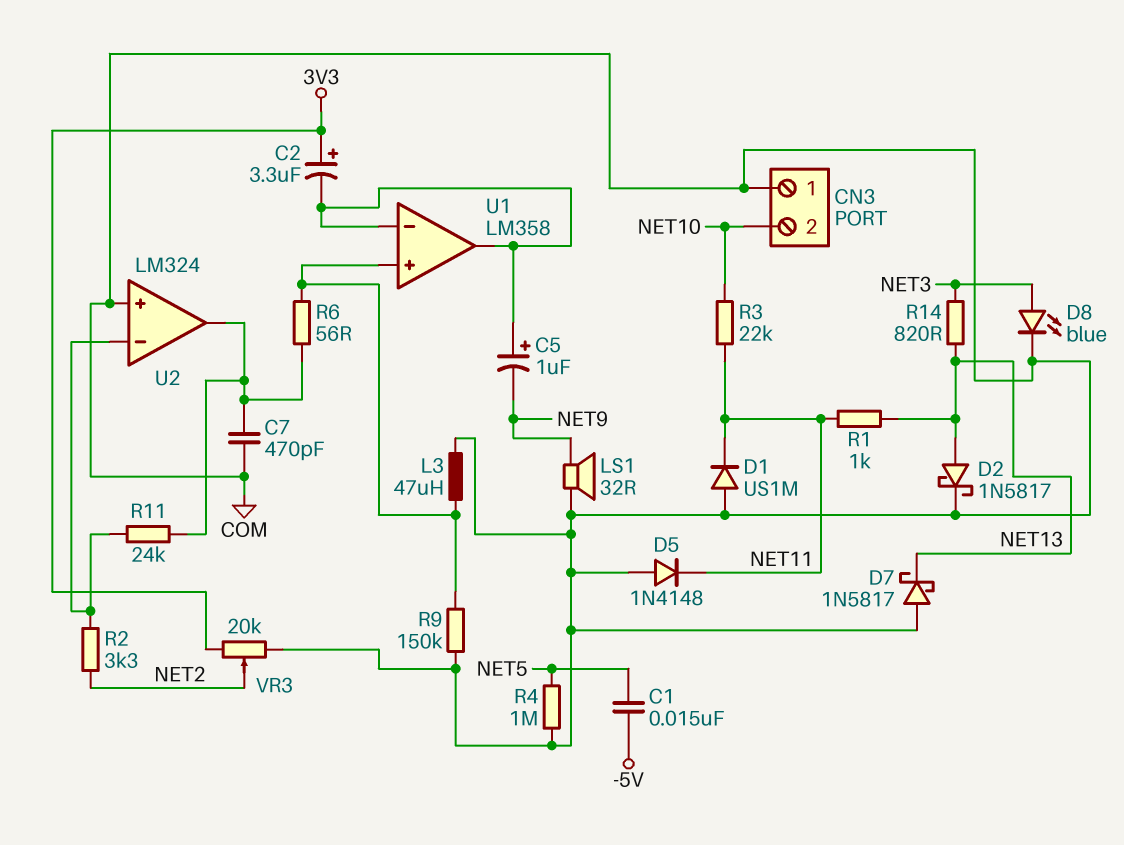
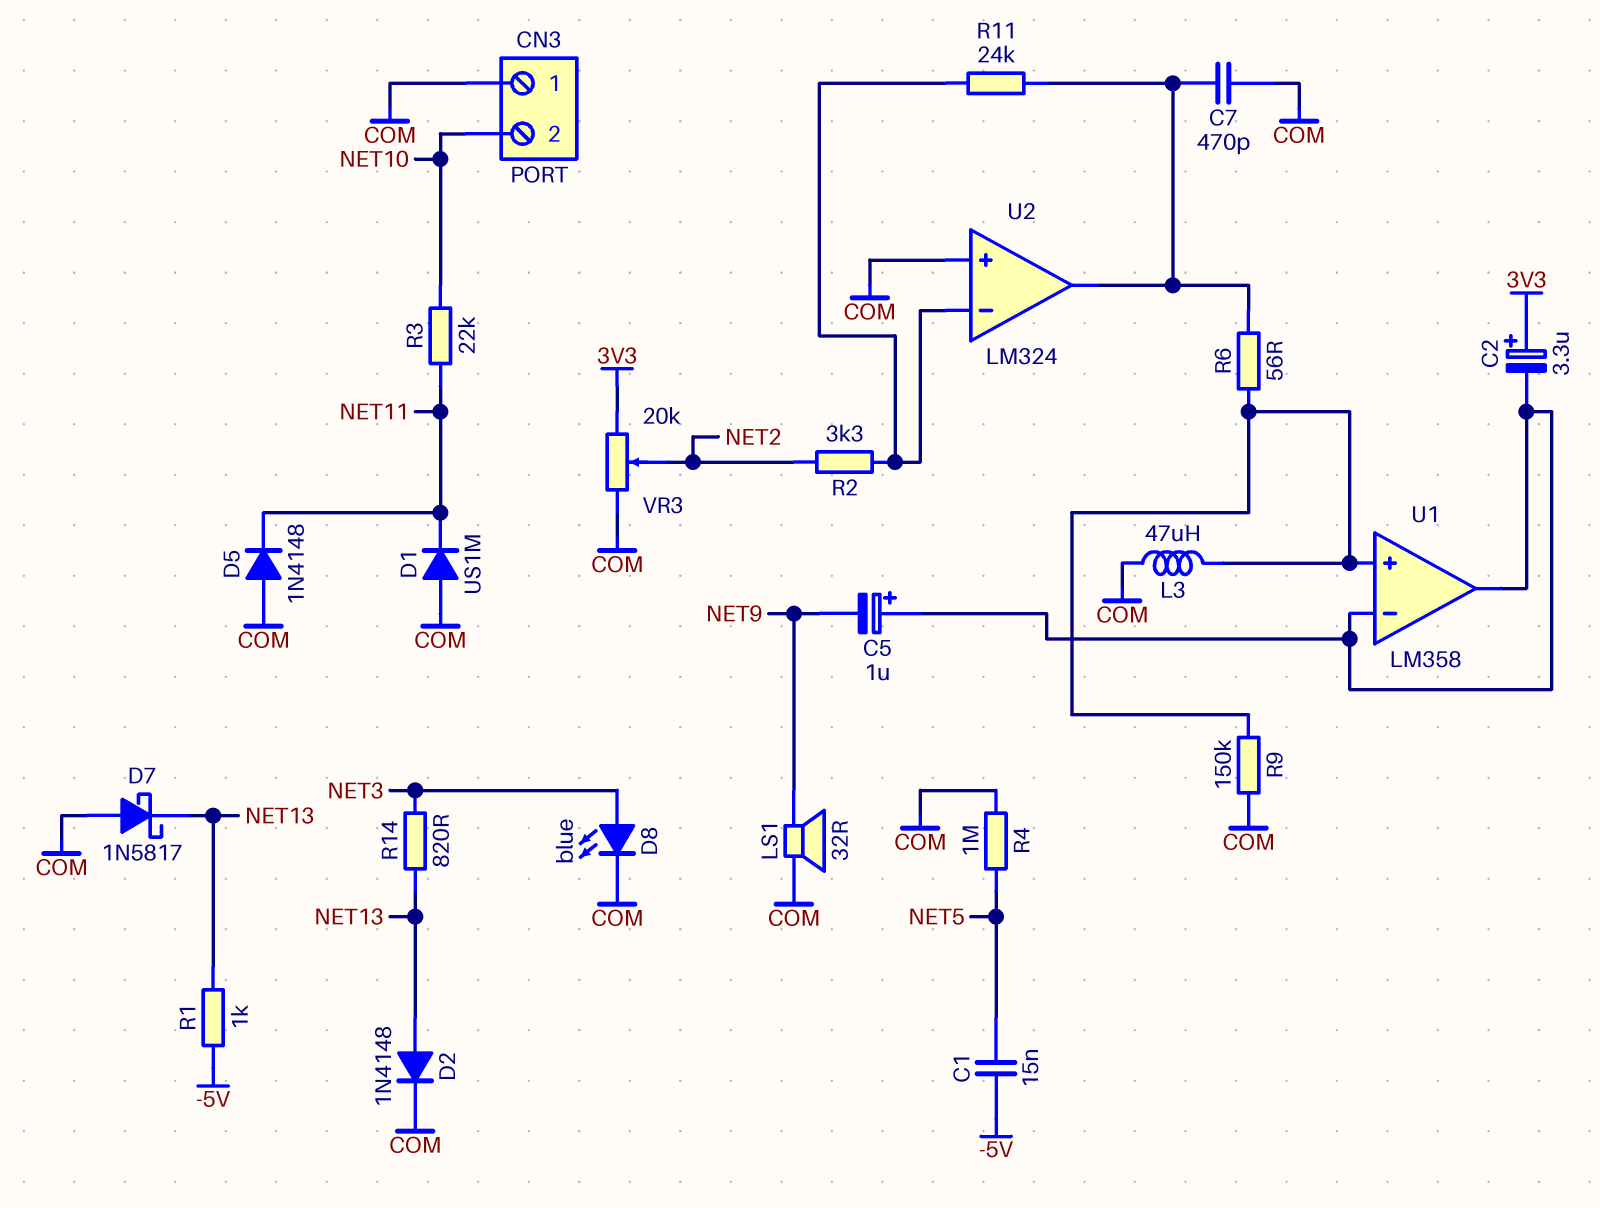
D2: schottky 1N5817 (A NET13, K COM) -> diode 1N4148 (A NET13, K COM)
R1: 1k (NET11, NET13) -> 1k (-5V, NET13)

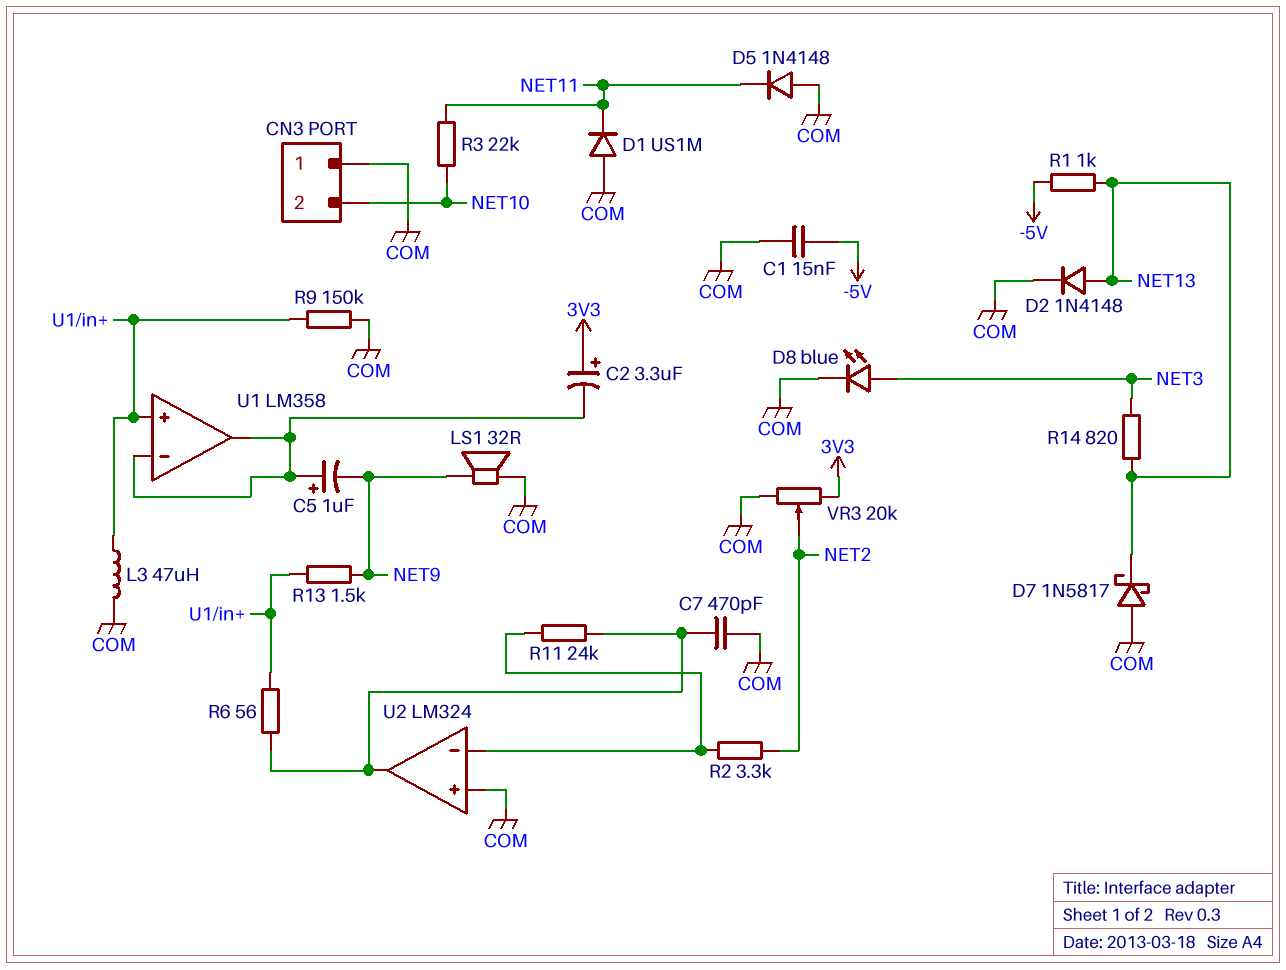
C1: 15nF (-5V, NET5) -> 15nF (-5V, COM)
R4: 1M (COM, NET5) -> none
R13: none -> 1.5k (NET9, U1/in+)

